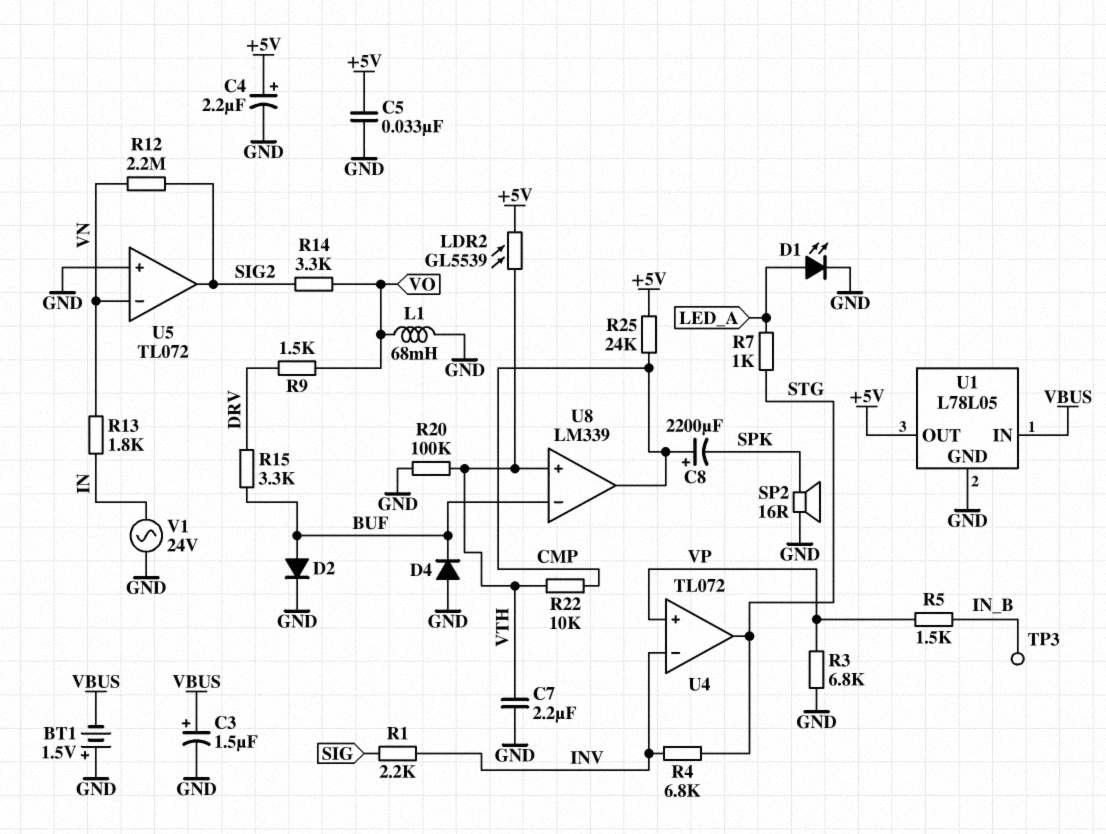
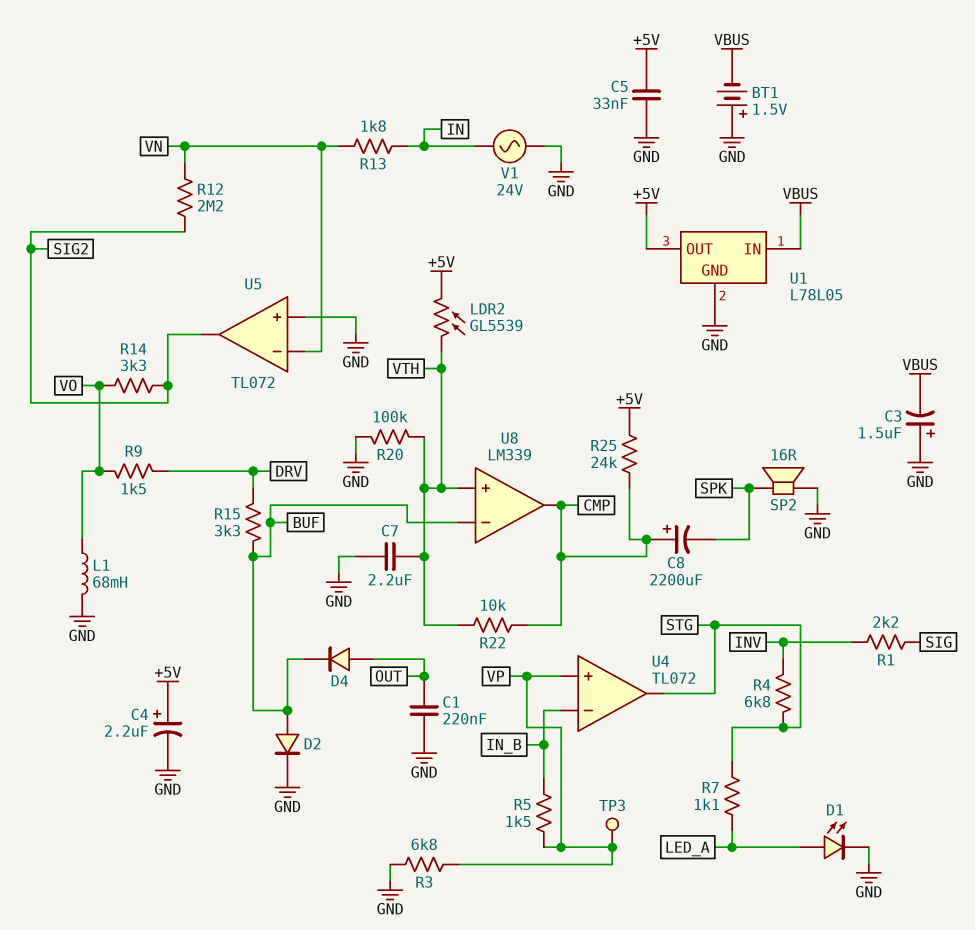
C1: none -> 220nF (GND, OUT)
C3: 1.5uF (plus VBUS, minus GND) -> 1.5uF (plus GND, minus VBUS)
D4: diode (A GND, K BUF) -> diode (A OUT, K BUF)
R7: 1k (LED_A, STG) -> 1.1k (LED_A, STG)
TP3: test point (IN_B) -> test point (VP)
U4 pin in-: INV -> IN_B

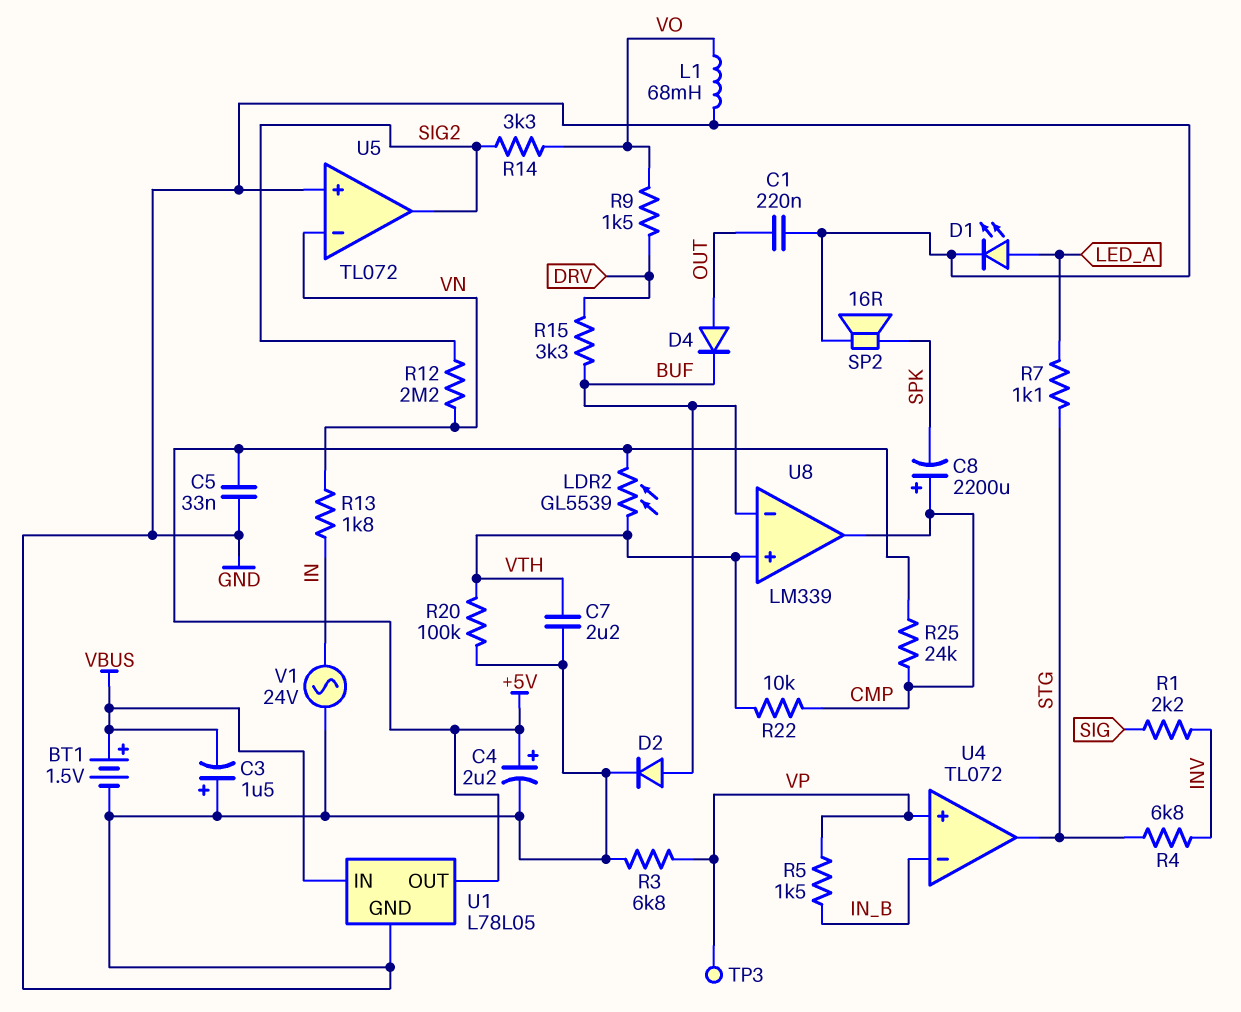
BT1: 1.5V (plus GND, minus VBUS) -> 1.5V (plus VBUS, minus GND)

